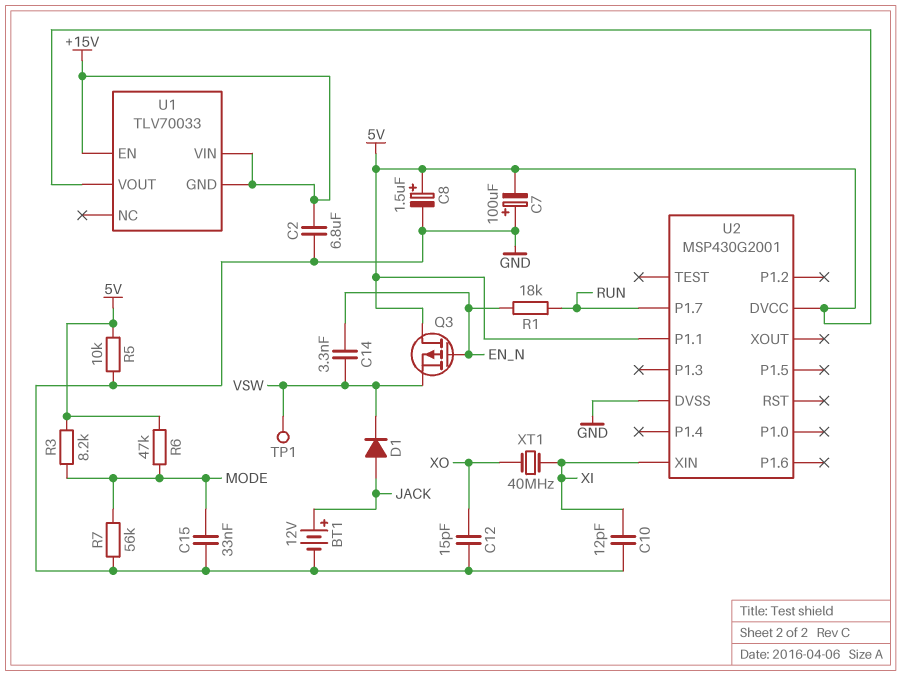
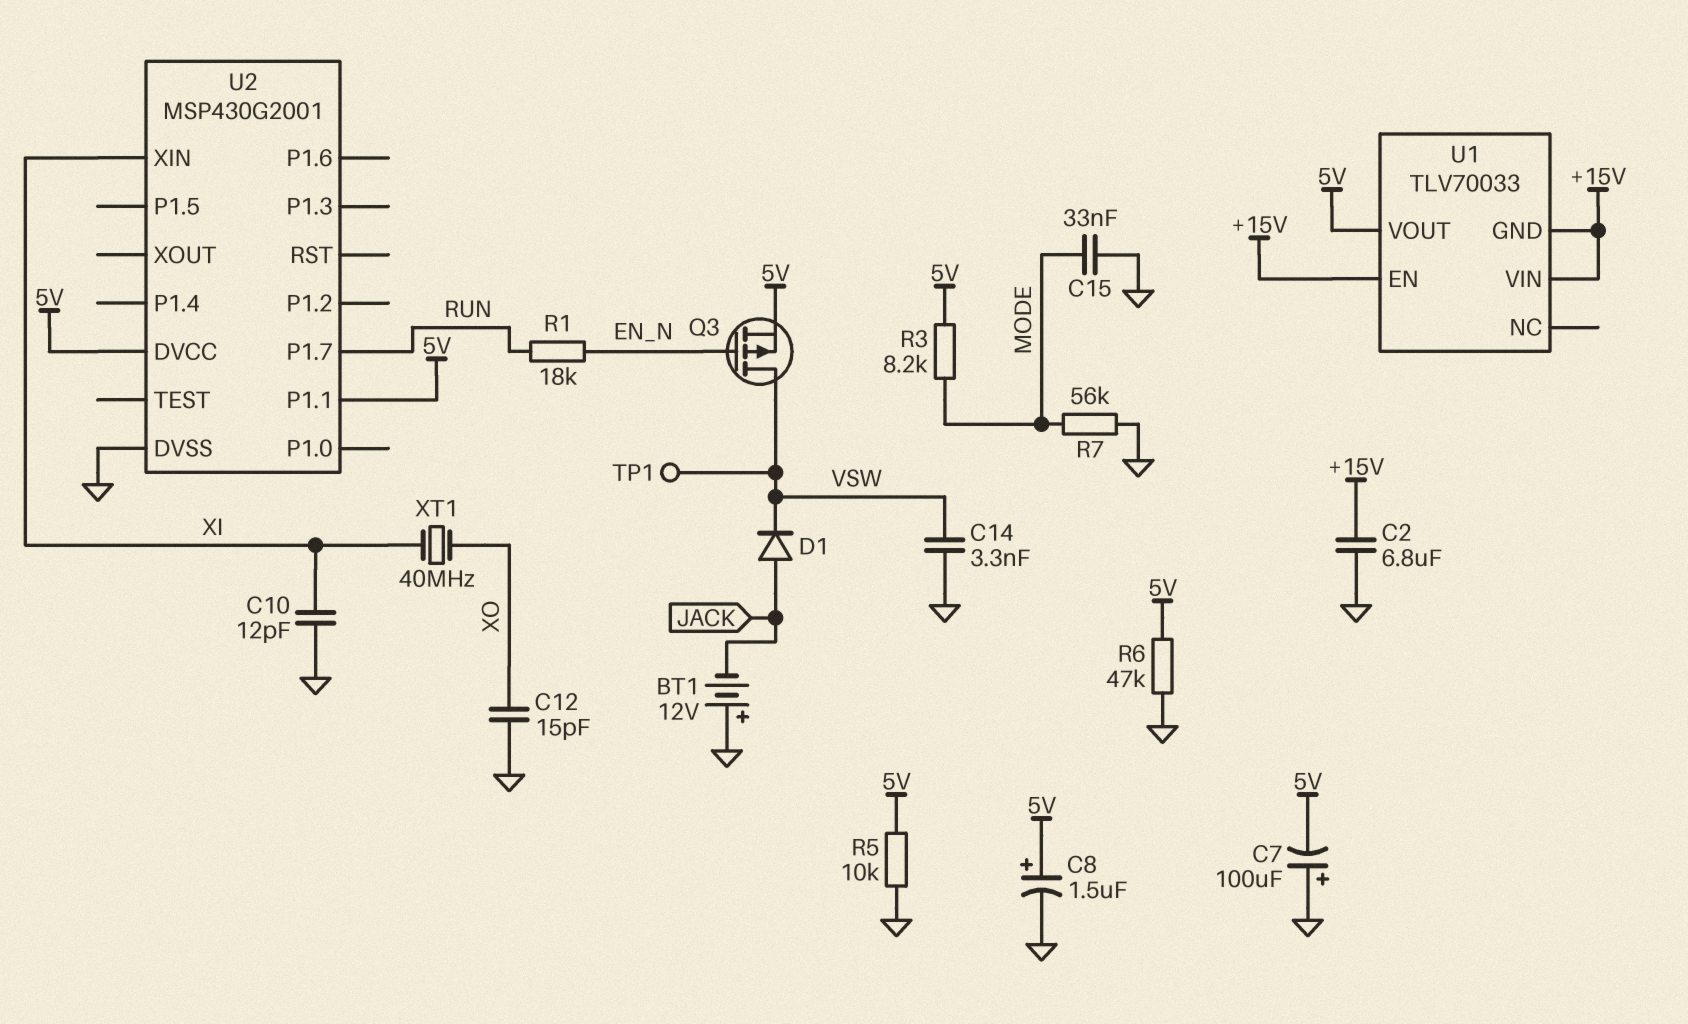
BT1: 12V (plus JACK, minus GND) -> 12V (plus GND, minus JACK)
C14: 3.3nF (EN_N, VSW) -> 3.3nF (GND, VSW)
Q3: PMOS (G EN_N, D 5V, S VSW) -> PMOS (G EN_N, D VSW, S 5V)
R6: 47k (5V, MODE) -> 47k (5V, GND)

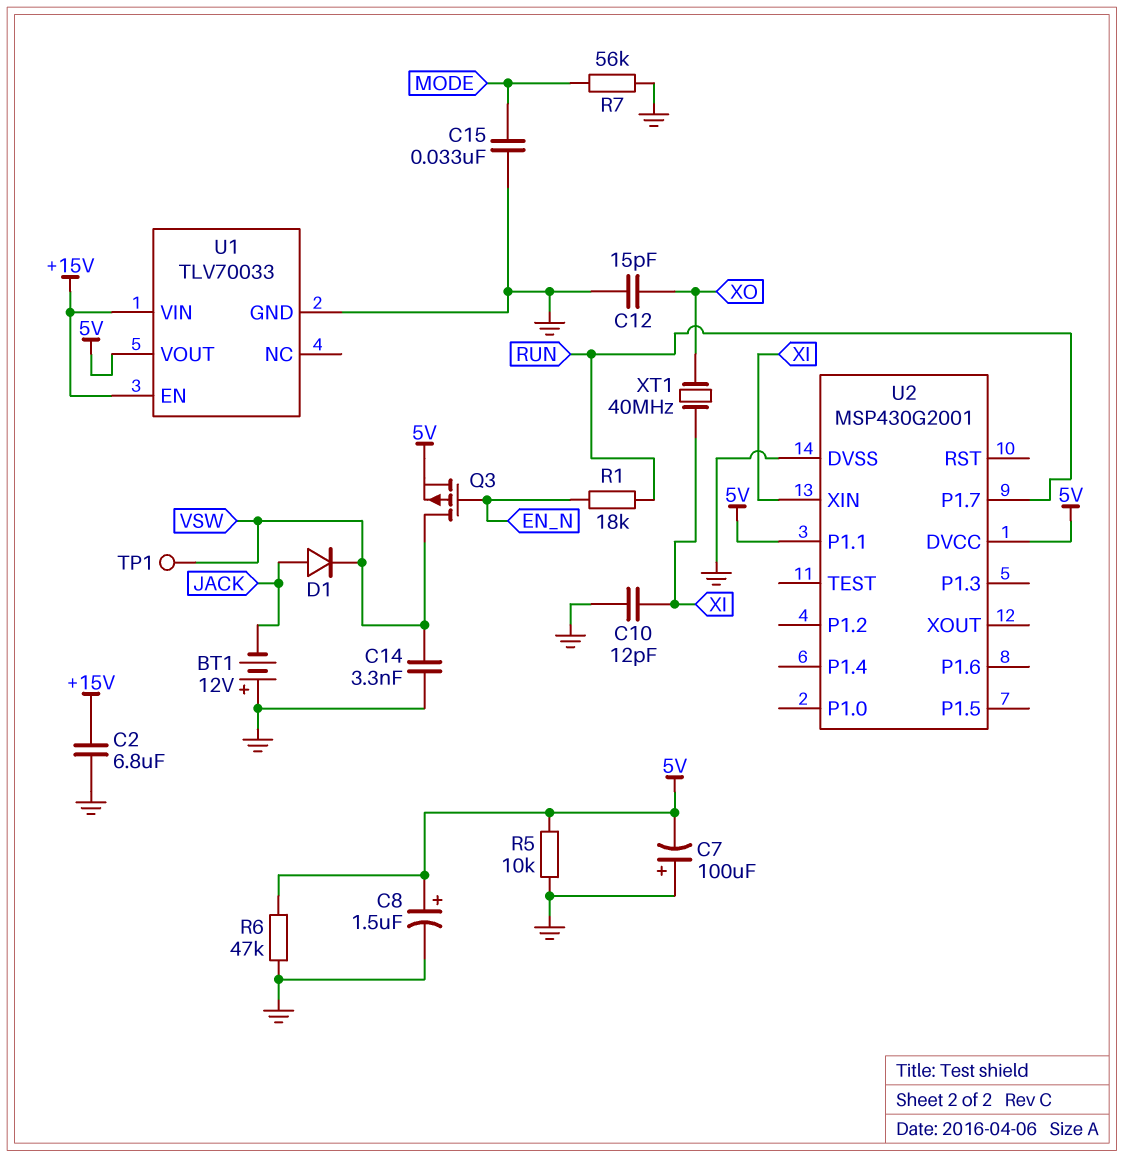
R3: 8.2k (5V, MODE) -> none
U1 pin GND: +15V -> GND

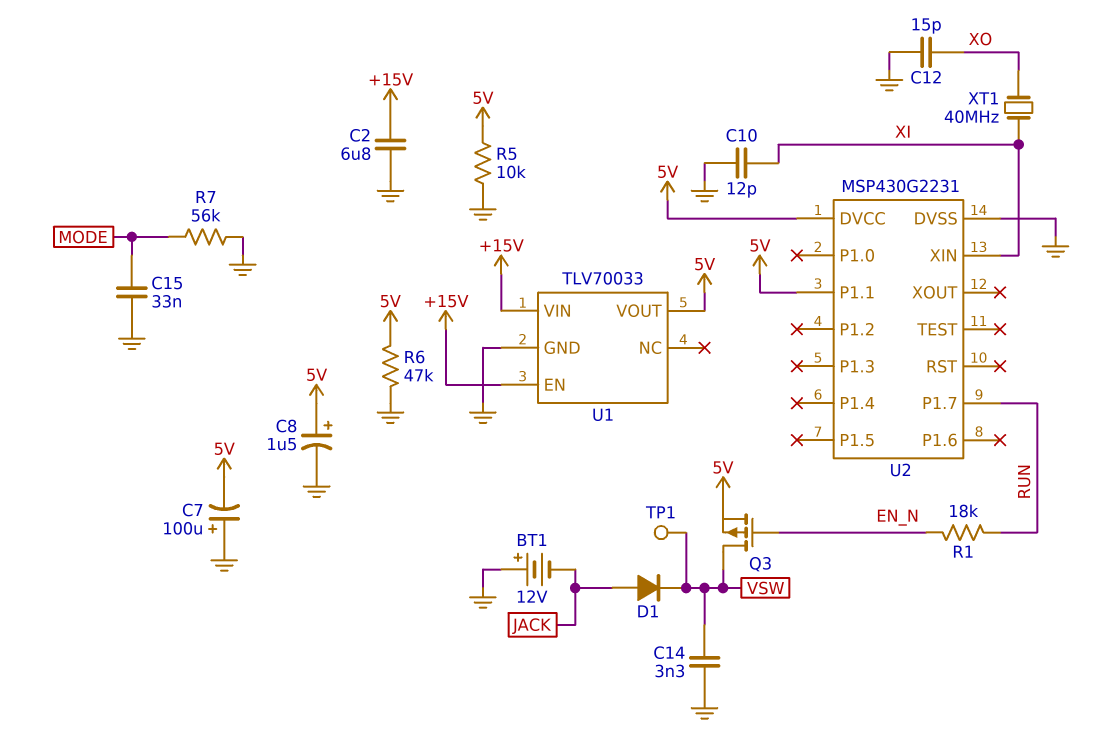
U2: MSP430G2001 -> MSP430G2231

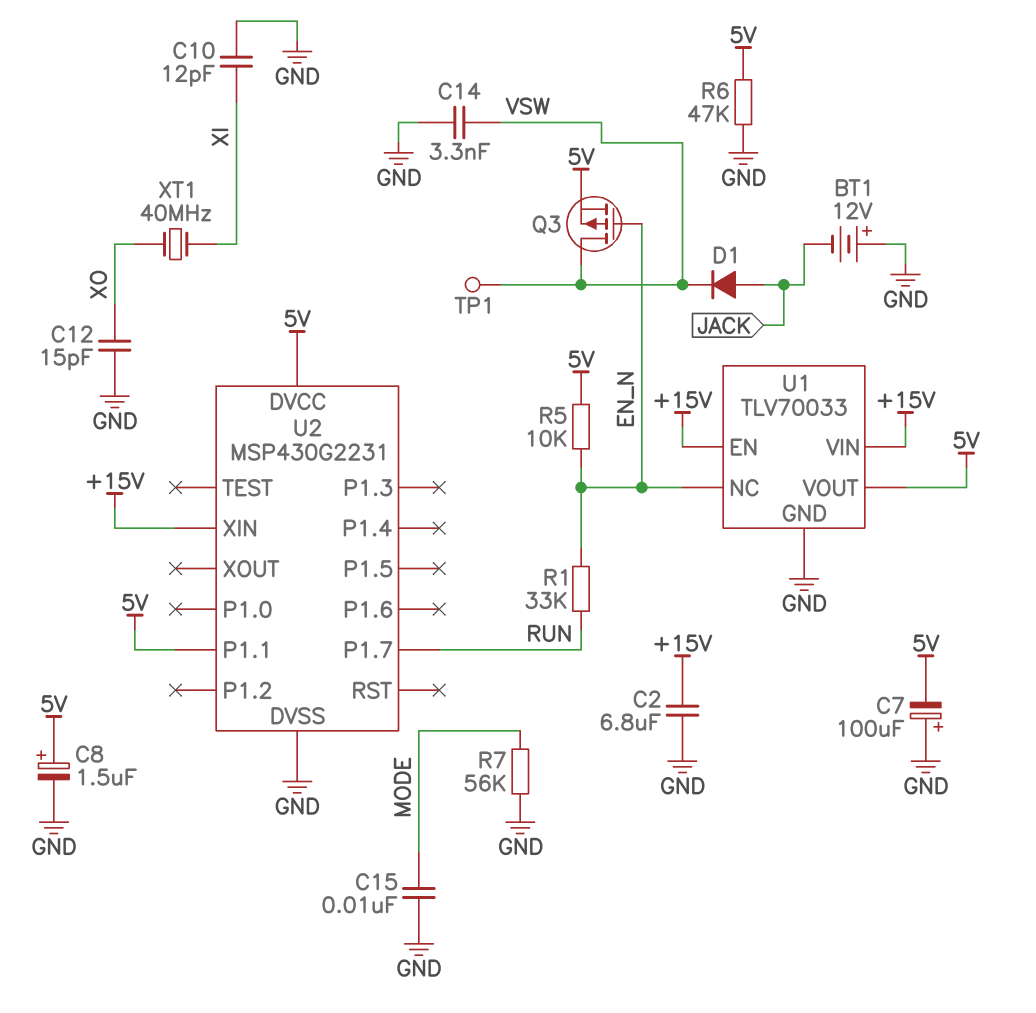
C15: 33nF (GND, MODE) -> 10nF (GND, MODE)
R1: 18k (EN_N, RUN) -> 33k (EN_N, RUN)
R5: 10k (5V, GND) -> 10k (5V, EN_N)
U1 pin NC: none -> EN_N
U2 pin XIN: XI -> +15V

